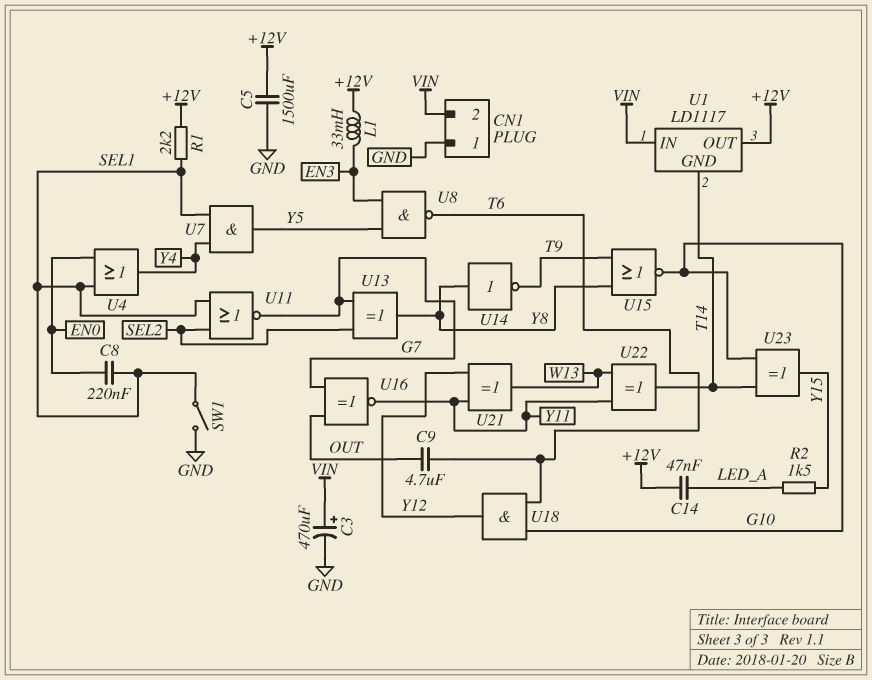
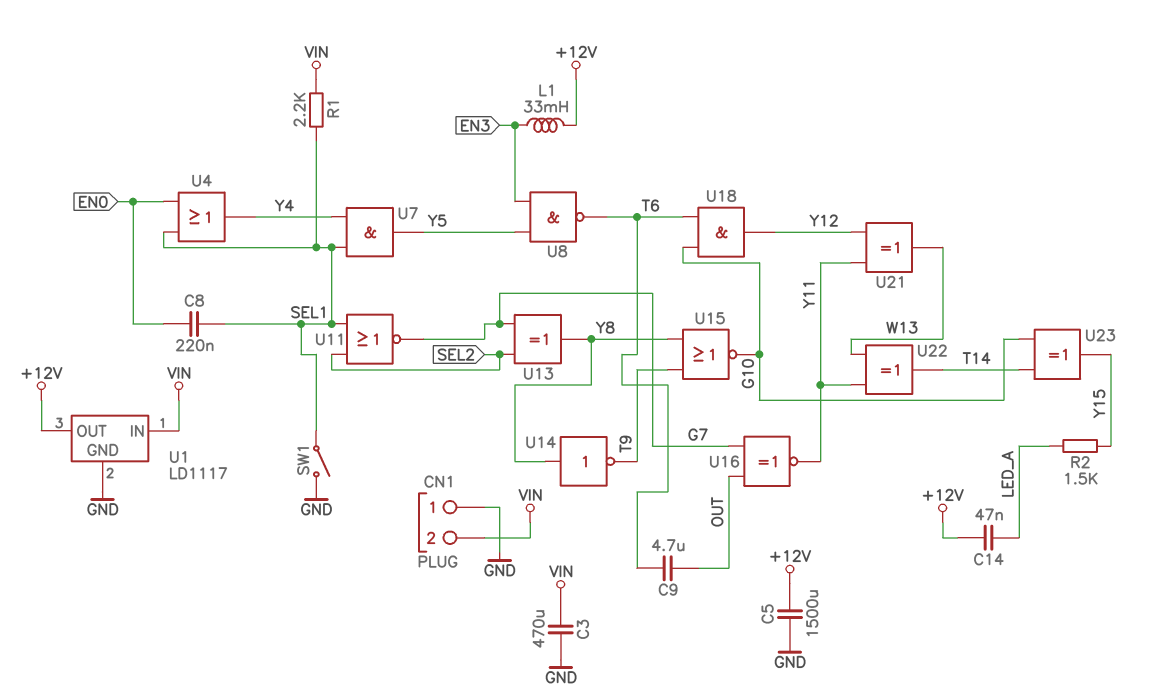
C3: 470uF (plus VIN, minus GND) -> 470uF (GND, VIN)
R1: 2.2k (+12V, SEL1) -> 2.2k (SEL1, VIN)
U1 pin GND: T14 -> GND

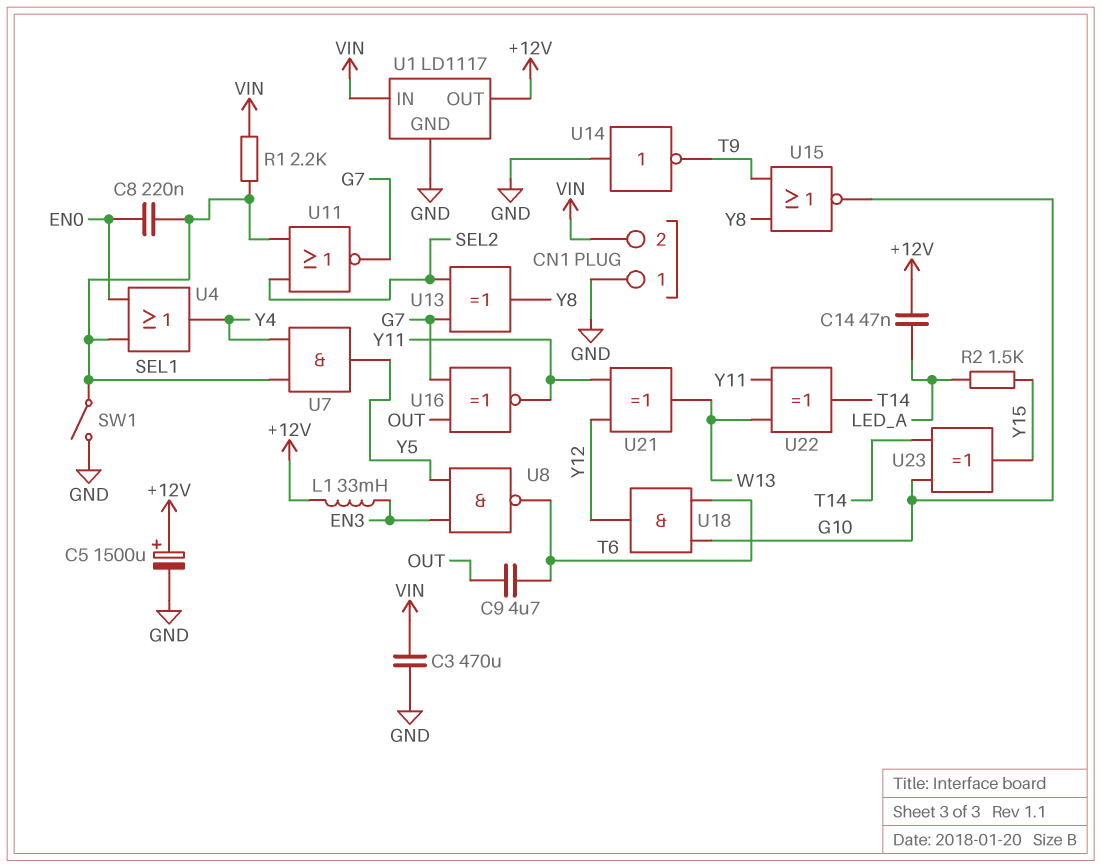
C5: 1500uF (+12V, GND) -> 1500uF (plus +12V, minus GND)
U14: NOT (in Y8, out T9) -> NOT (in GND, out T9)

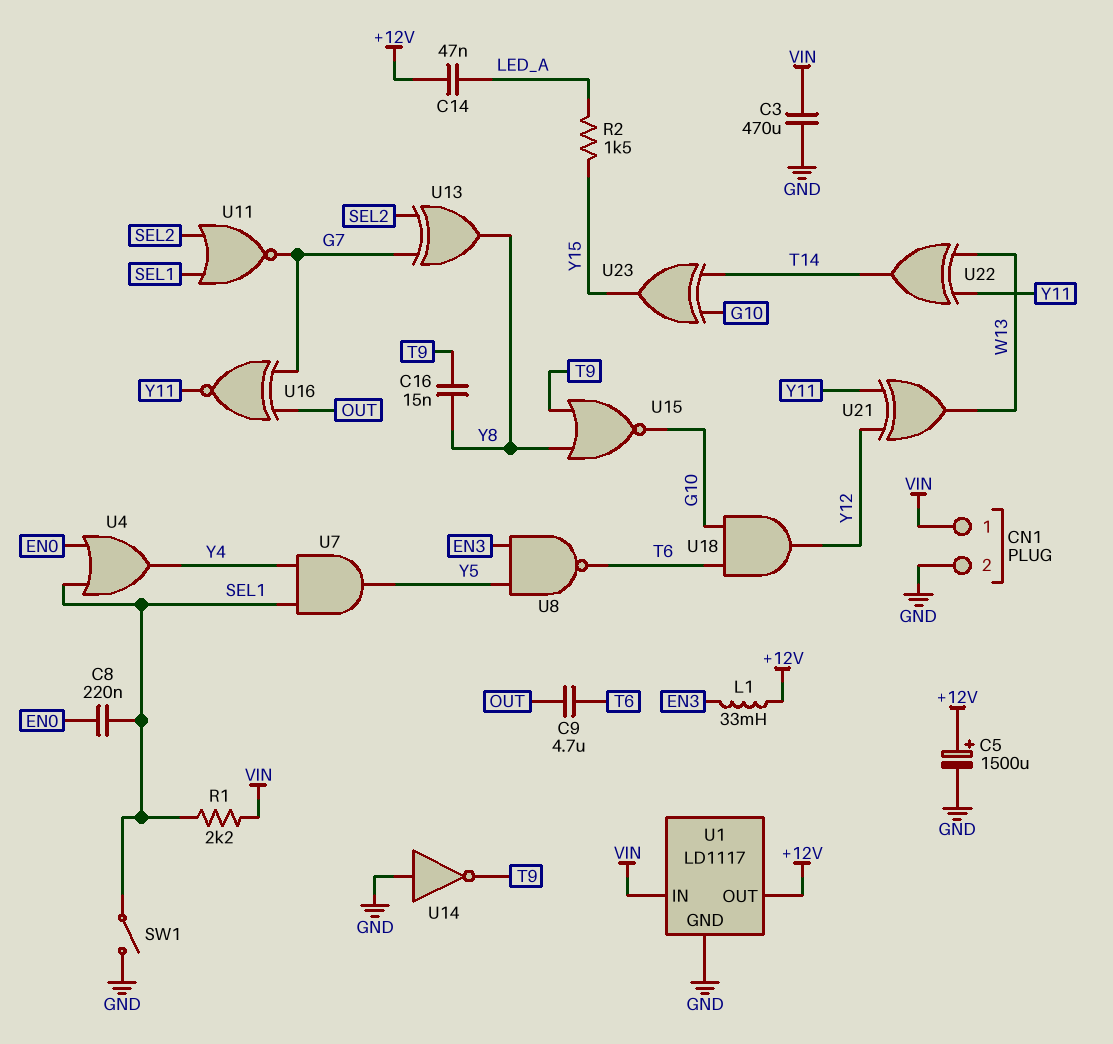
C16: none -> 15nF (T9, Y8)
CN1 pin 1: GND -> VIN
CN1 pin 2: VIN -> GND

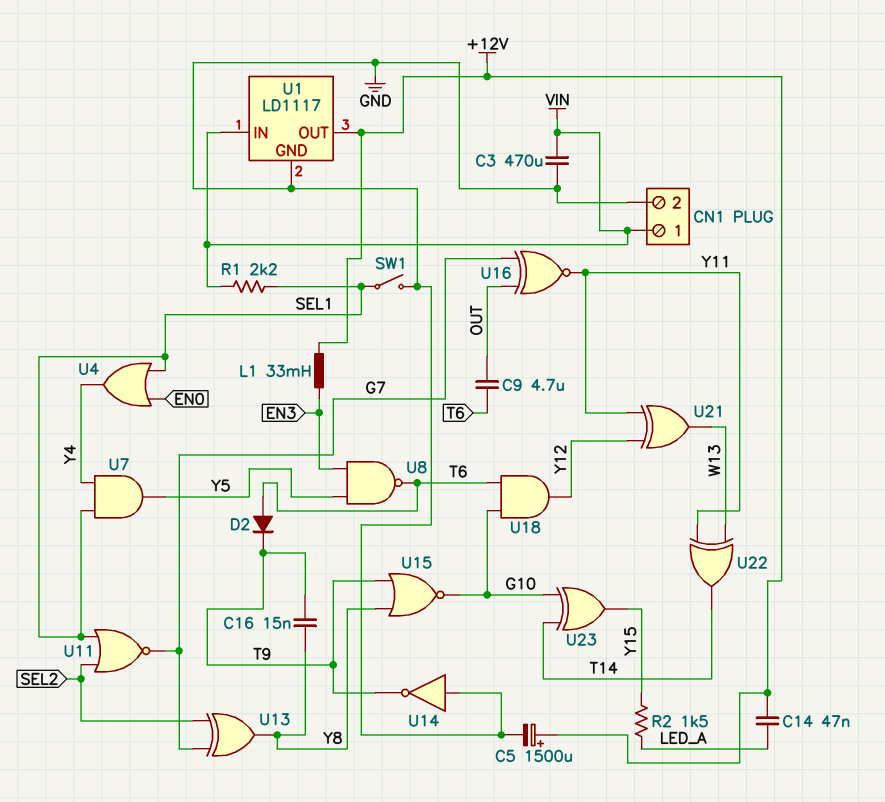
C8: 220nF (EN0, SEL1) -> none
D2: none -> diode (A T6, K T9)

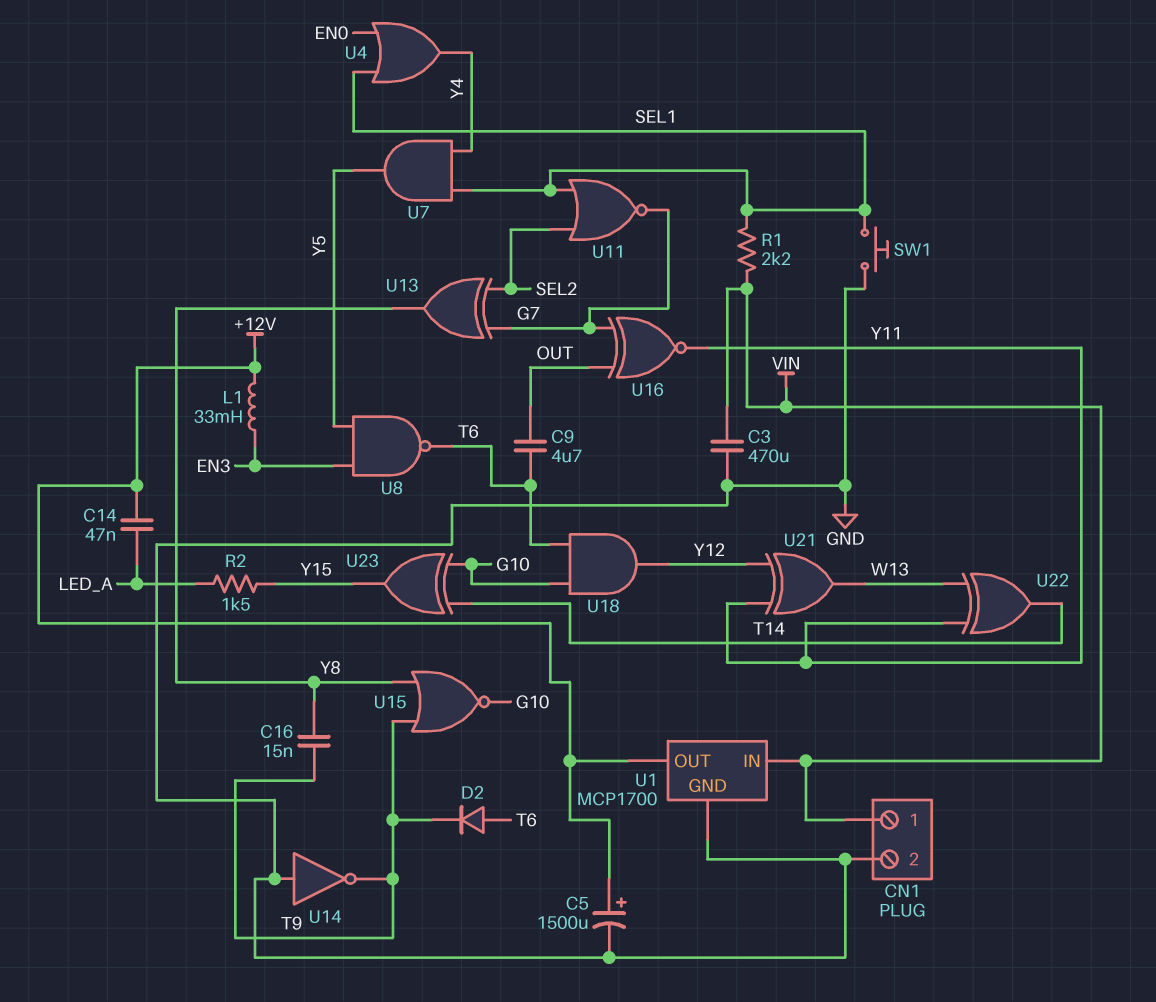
SW1: switch (GND, SEL1) -> button (GND, SEL1)
U1: LD1117 -> MCP1700

